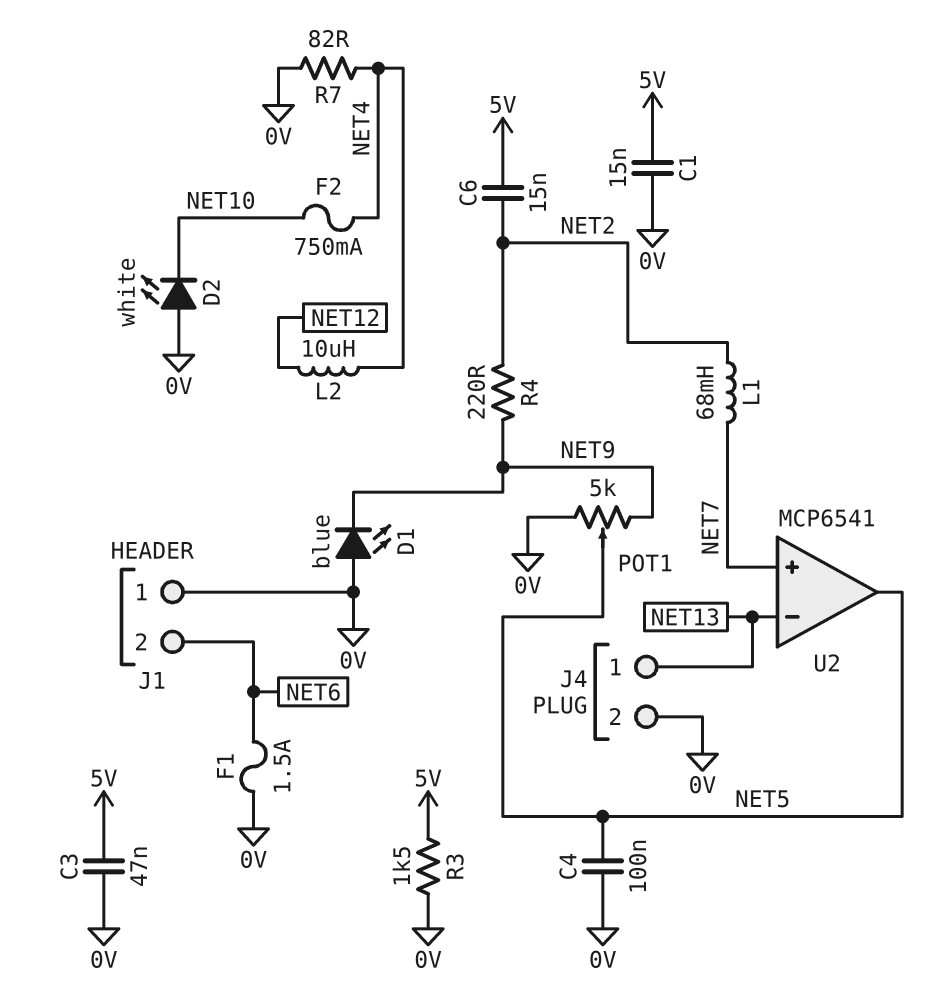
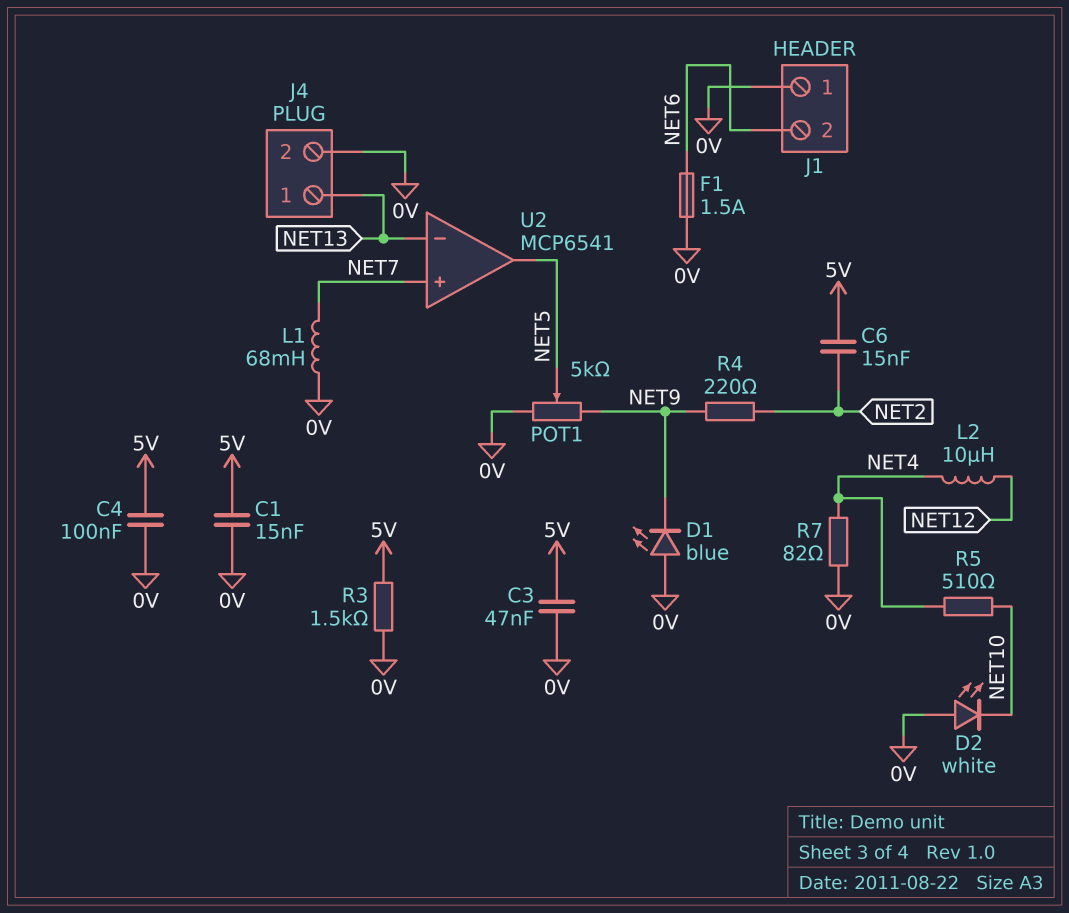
C4: 100nF (0V, NET5) -> 100nF (0V, 5V)
F2: 750mA (NET4, NET10) -> none
L1: 68mH (NET2, NET7) -> 68mH (0V, NET7)
R5: none -> 510 (NET4, NET10)

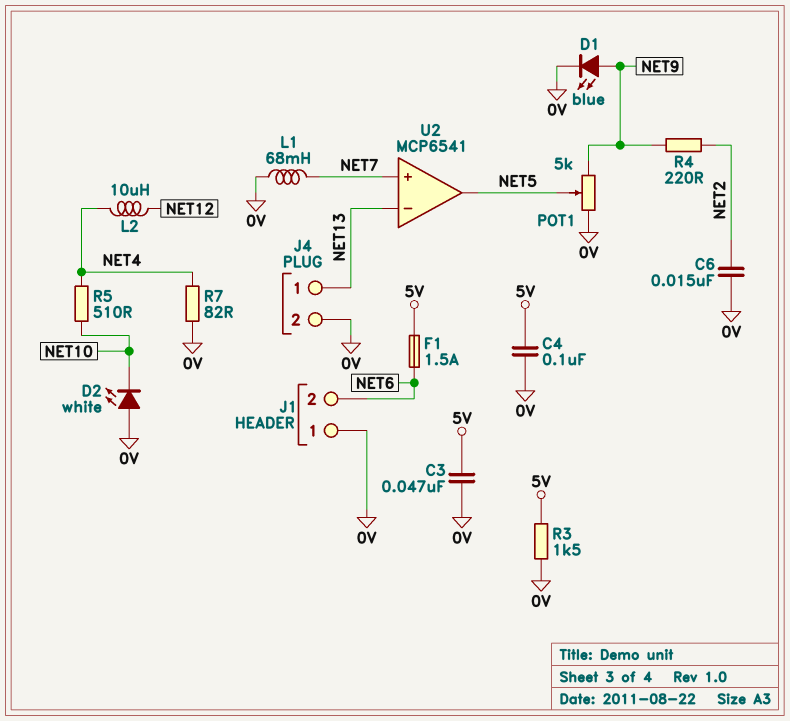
C1: 15nF (0V, 5V) -> none
C6: 15nF (5V, NET2) -> 15nF (0V, NET2)
D1: LED blue (A 0V, K NET9) -> LED blue (A NET9, K 0V)
F1: 1.5A (0V, NET6) -> 1.5A (5V, NET6)

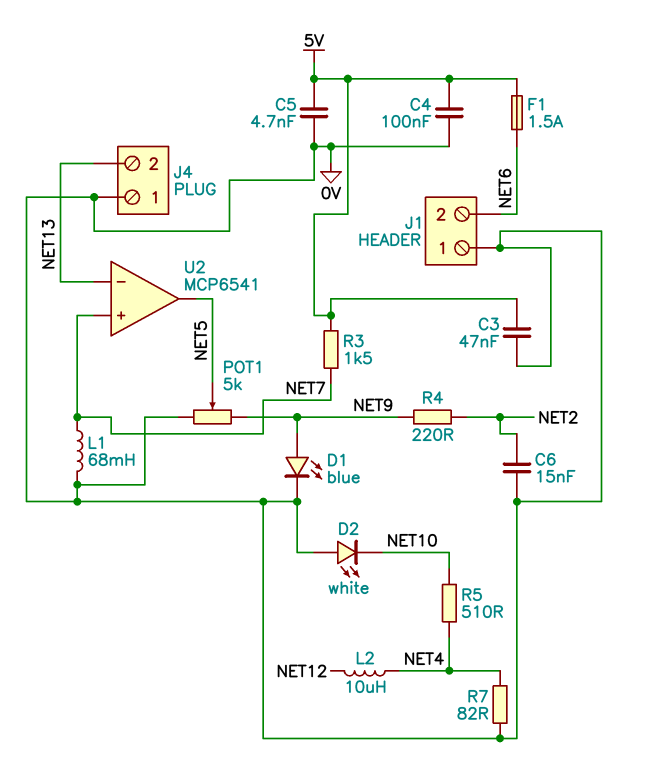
C5: none -> 4.7nF (0V, 5V)
J4 pin 1: NET13 -> 0V
J4 pin 2: 0V -> NET13
R3: 1.5k (0V, 5V) -> 1.5k (5V, NET7)

